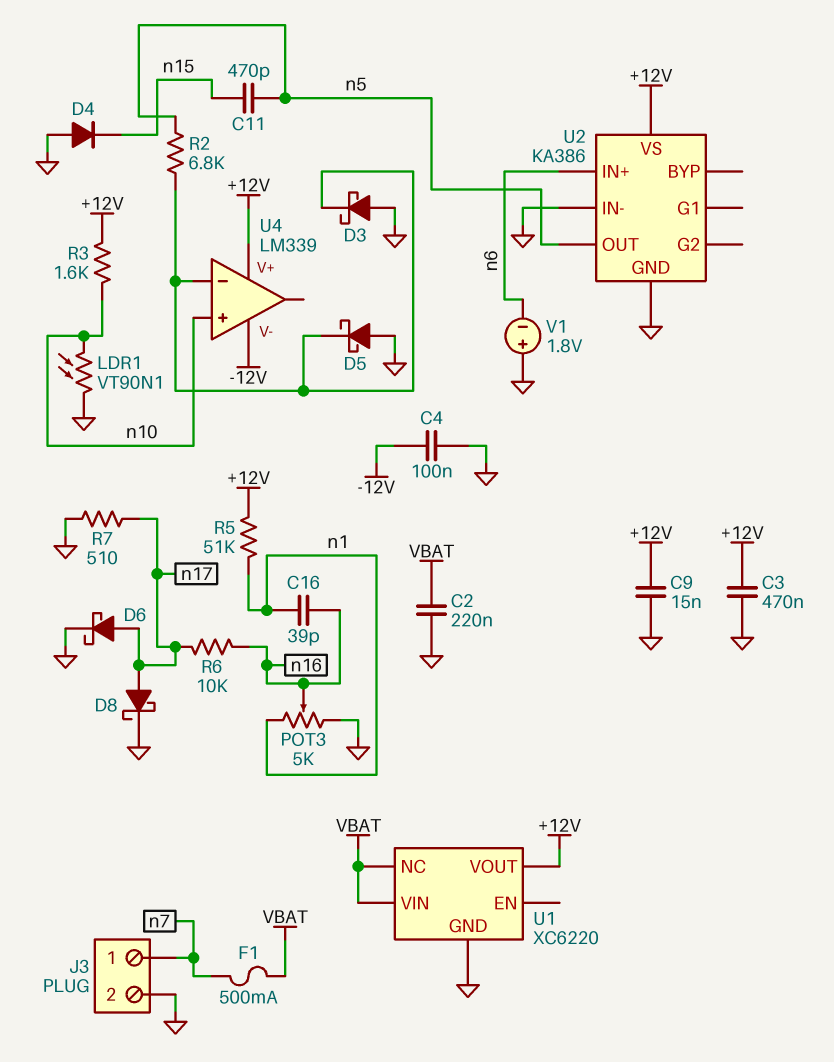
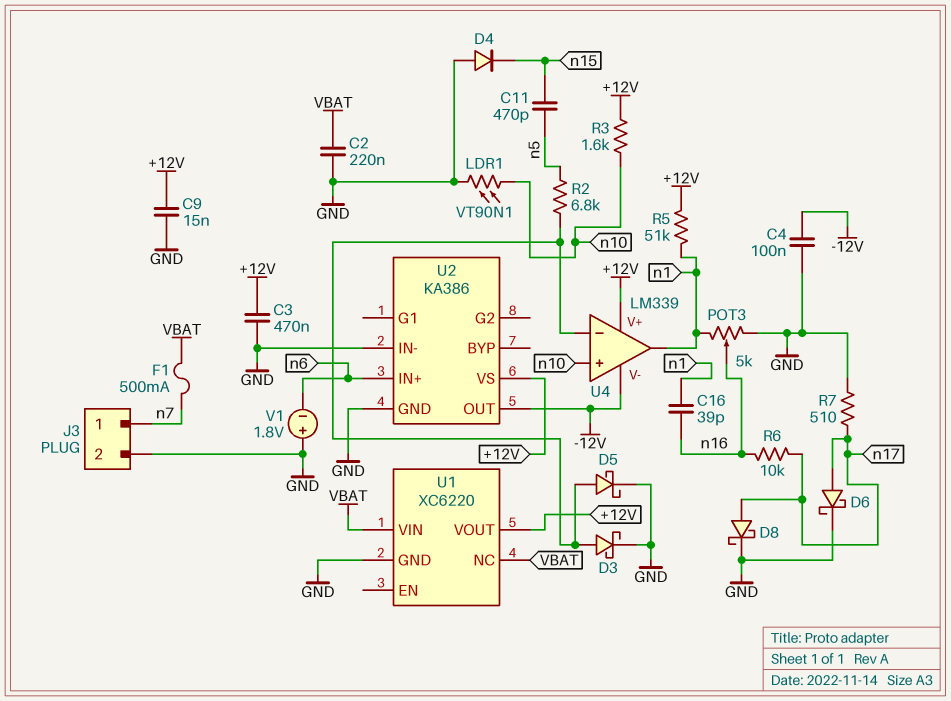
D3: schottky (A GND, K U4/in-) -> schottky (A U4/in-, K GND)
D5: schottky (A GND, K U4/in-) -> schottky (A U4/in-, K GND)
U2 pin OUT: n5 -> -12V
U4 pin out: none -> n1

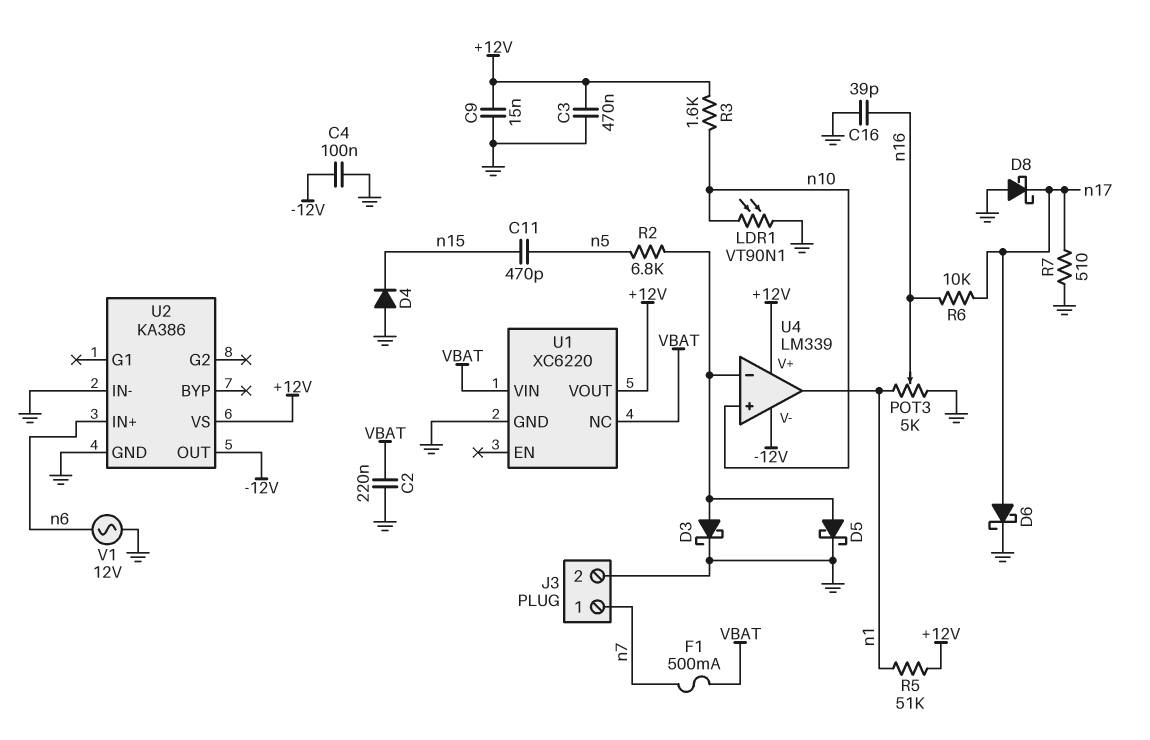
C16: 39pF (n1, n16) -> 39pF (GND, n16)
D8: schottky (A n17, K GND) -> schottky (A GND, K n17)
V1: 1.8V (plus GND, minus n6) -> AC 12V (GND, n6)

